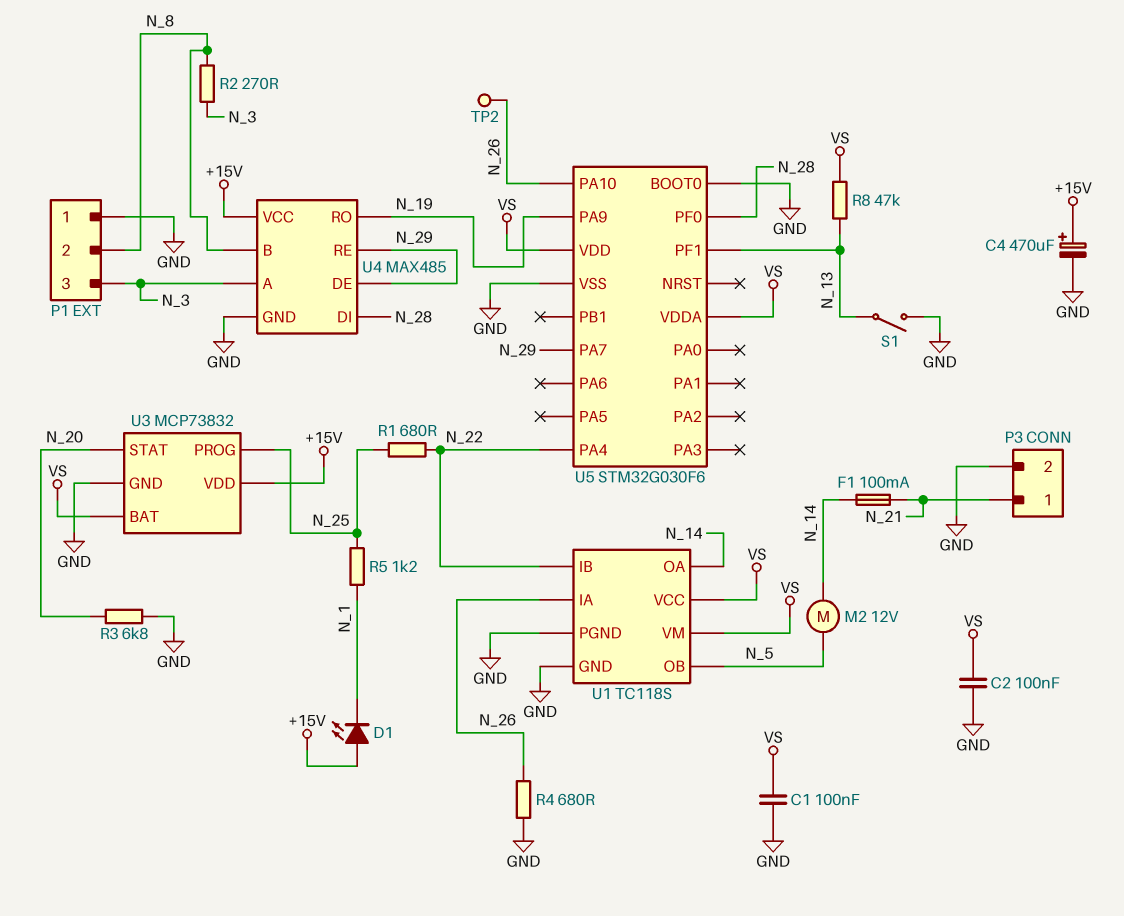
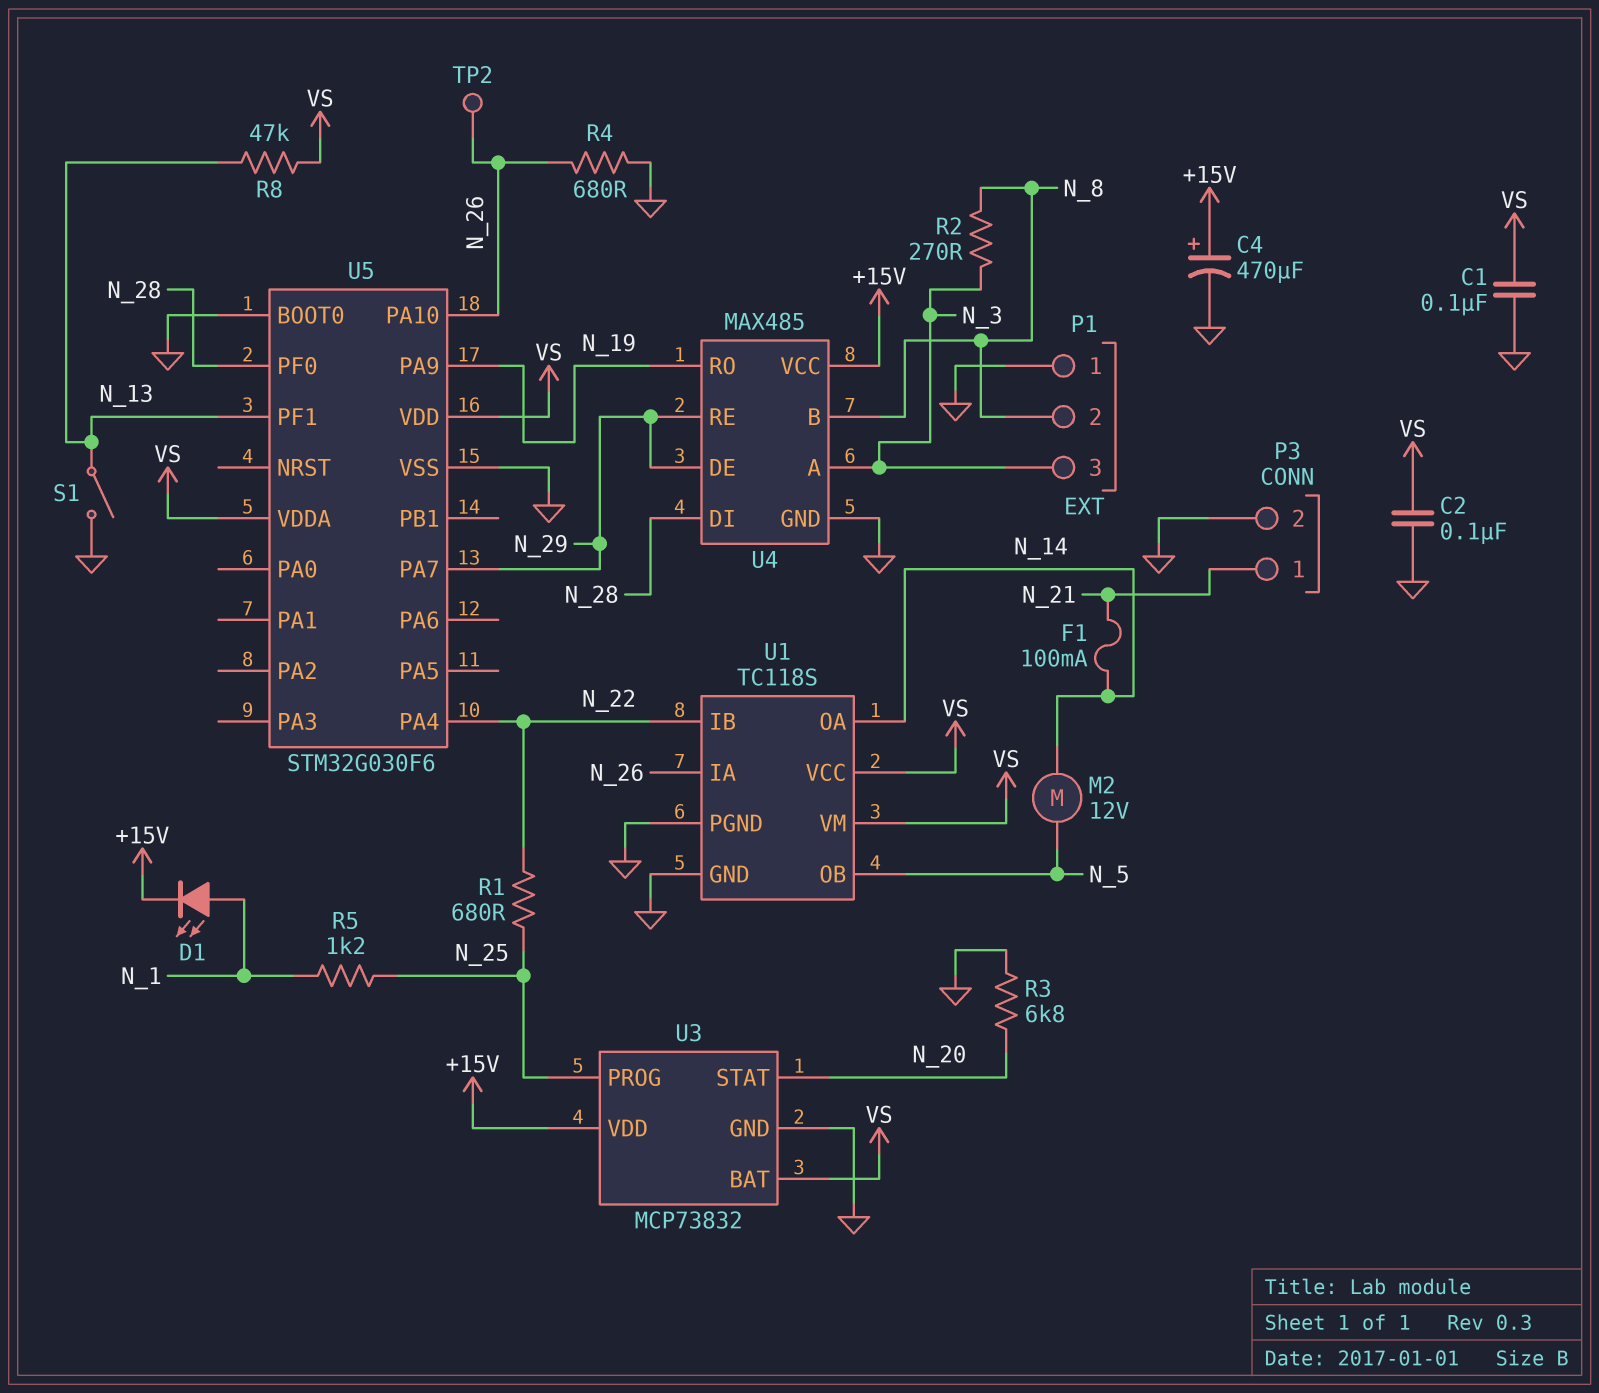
D1: LED (A +15V, K N_1) -> LED (A N_1, K +15V)

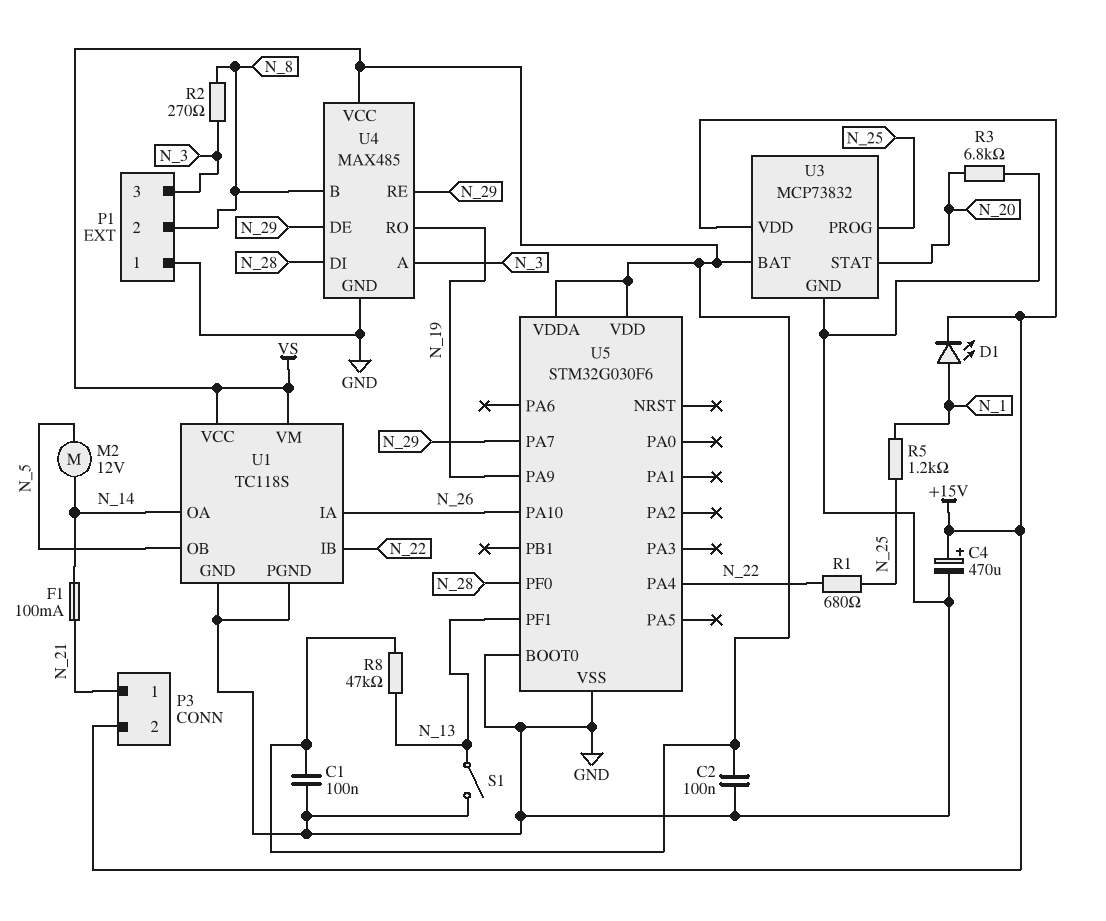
P3 pin 2: GND -> +15V
R4: 680 (GND, N_26) -> none
TP2: test point (N_26) -> none
U4 pin VCC: +15V -> VS

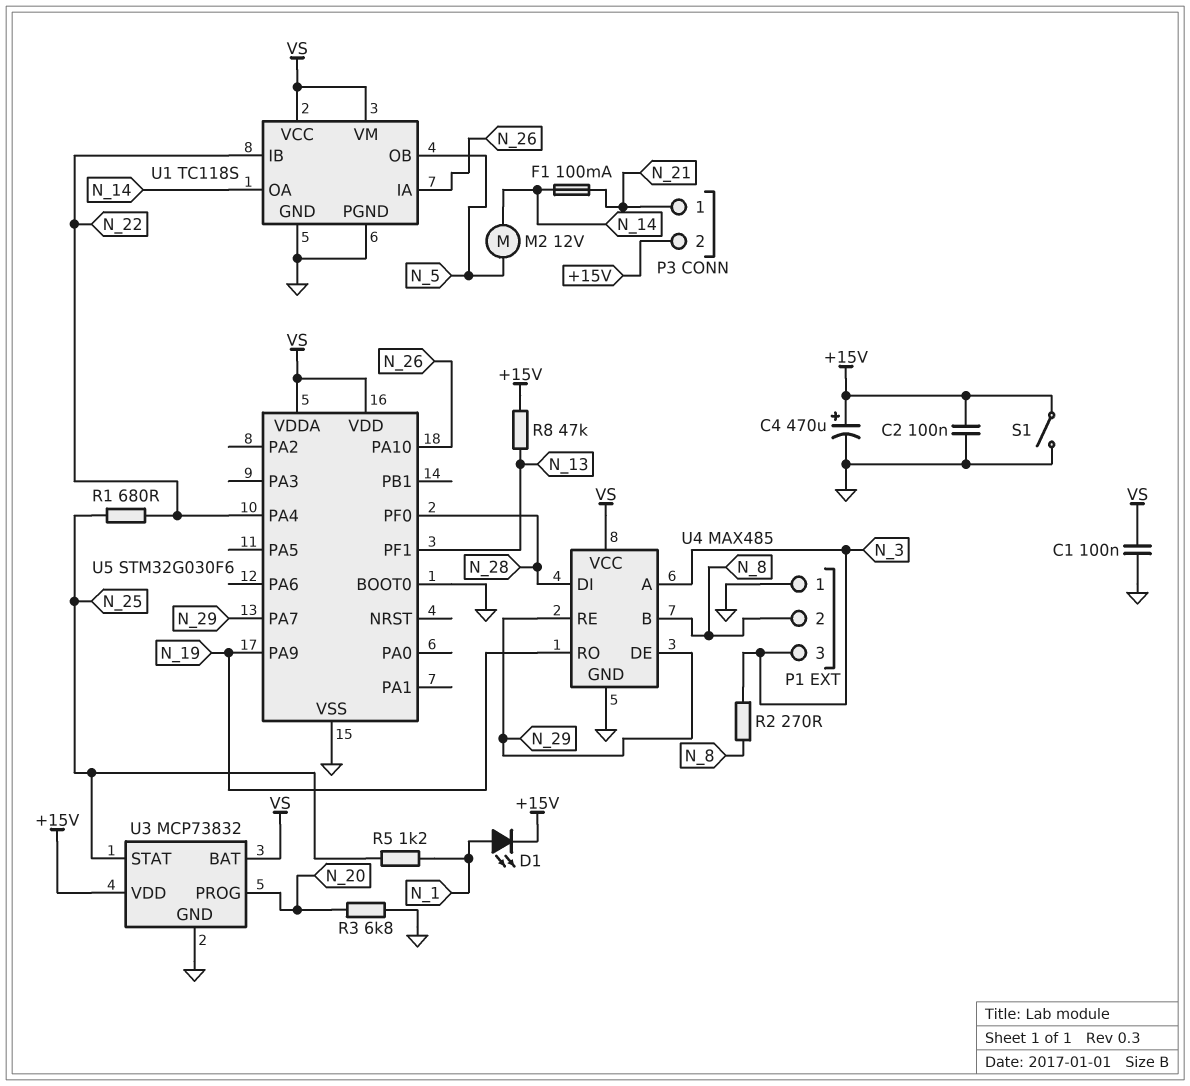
C2: 100nF (GND, VS) -> 100nF (+15V, GND)
R8: 47k (N_13, VS) -> 47k (+15V, N_13)
S1: switch (GND, N_13) -> switch (+15V, GND)
U3 pin PROG: N_25 -> N_20
U3 pin STAT: N_20 -> N_25

